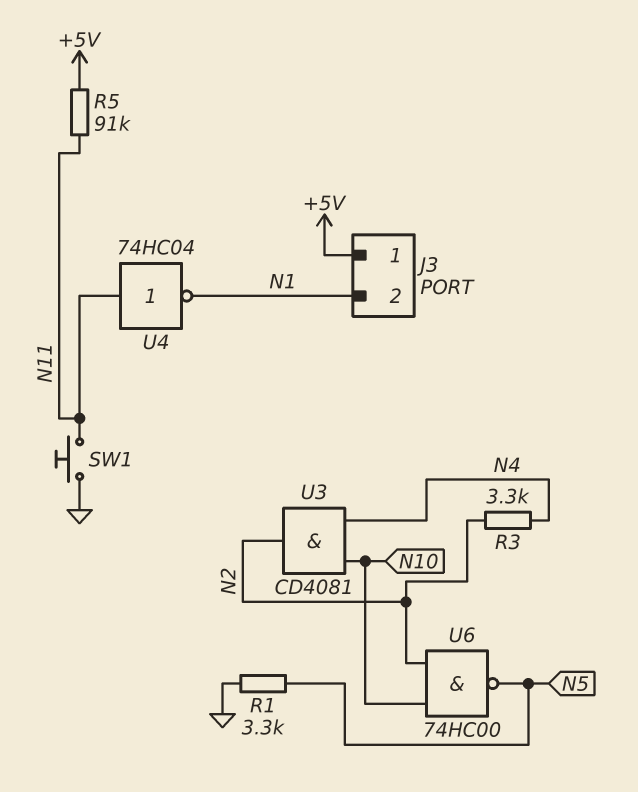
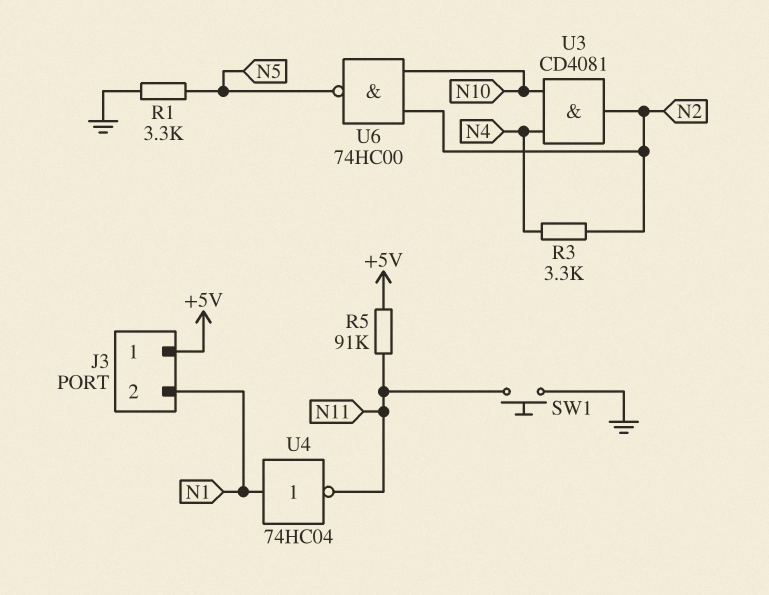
U4: NOT 74HC04 (in N11, out N1) -> NOT 74HC04 (in N1, out N11)

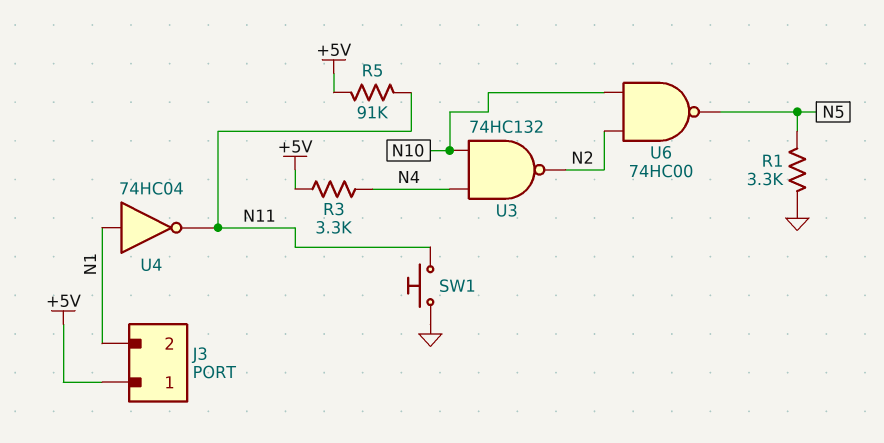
R3: 3.3k (N2, N4) -> 3.3k (+5V, N4)
U3: AND CD4081 (in N4, in N10, out N2) -> NAND 74HC132 (in N4, in N10, out N2)

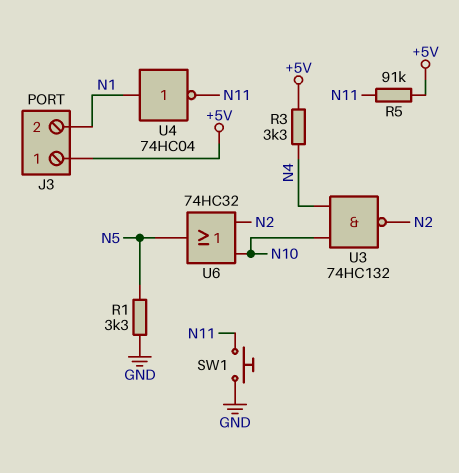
U6: NAND 74HC00 (in N2, in N10, out N5) -> OR 74HC32 (in N2, in N10, out N5)

